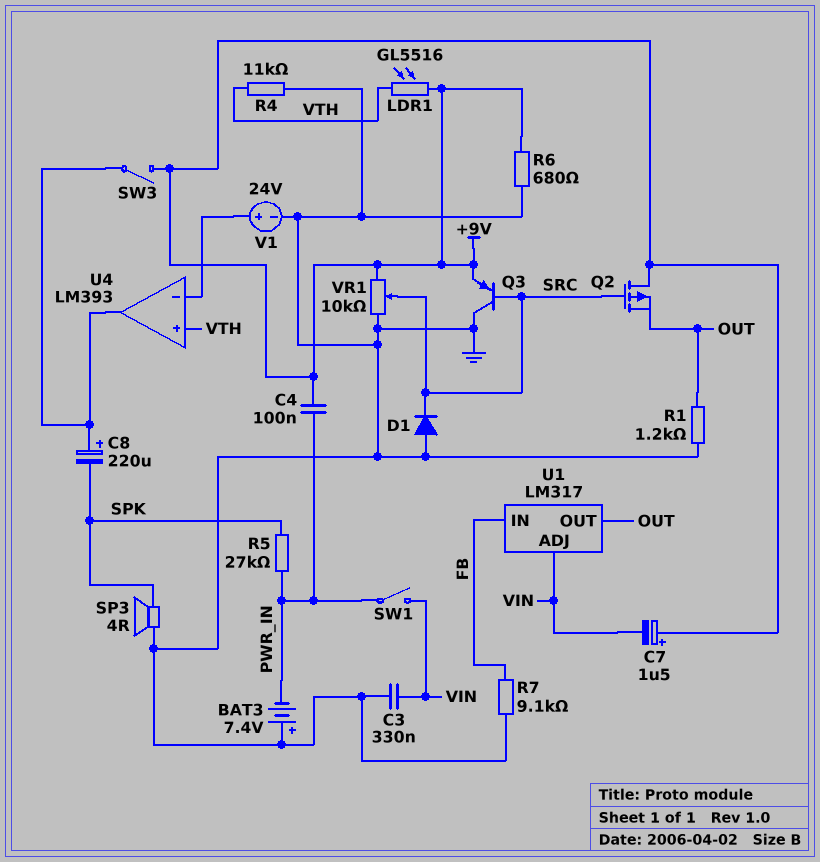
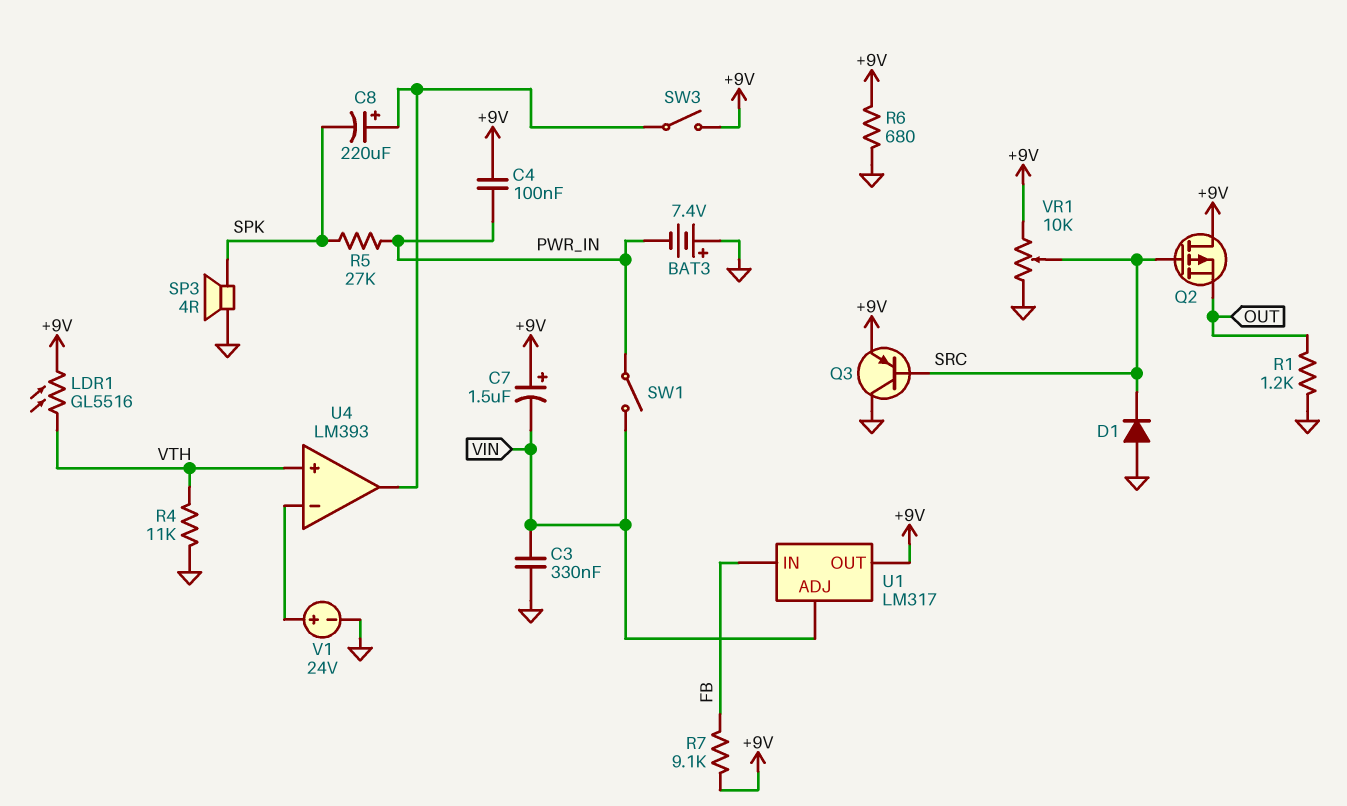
R7: 9.1k (FB, GND) -> 9.1k (+9V, FB)
U1 pin OUT: OUT -> +9V

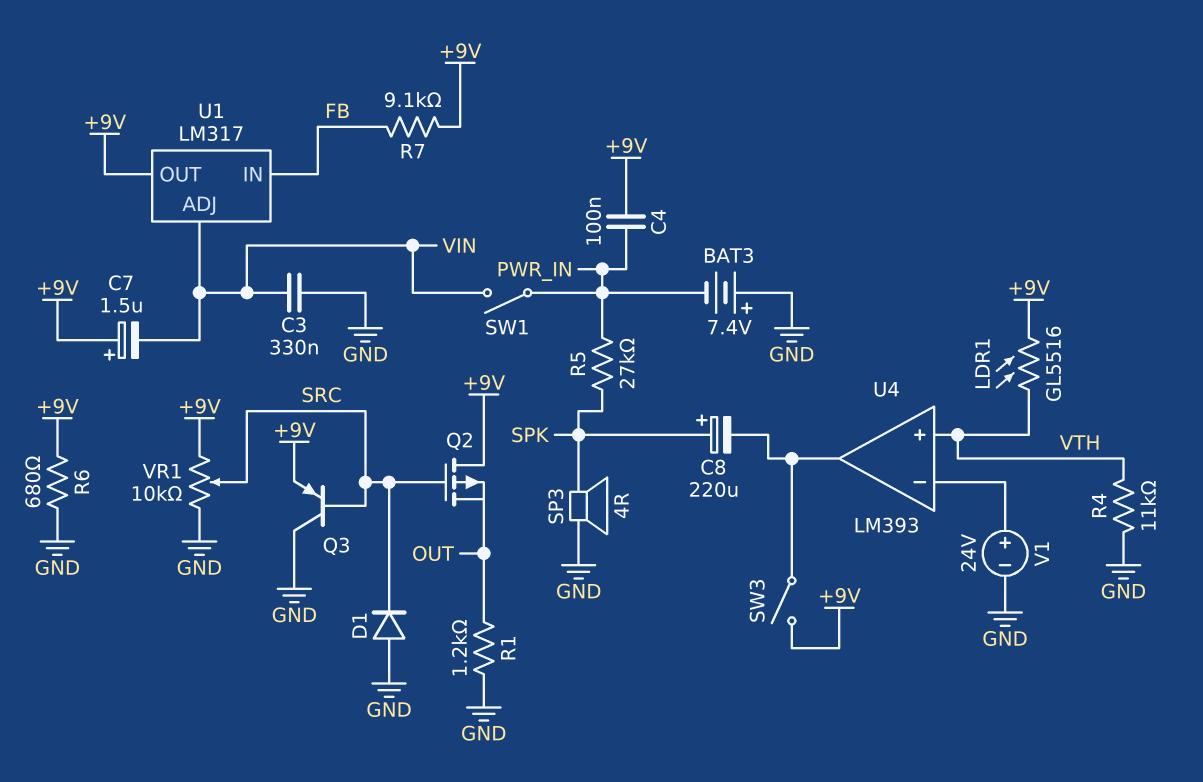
C8: 220uF (plus U4/out, minus SPK) -> 220uF (plus SPK, minus U4/out)

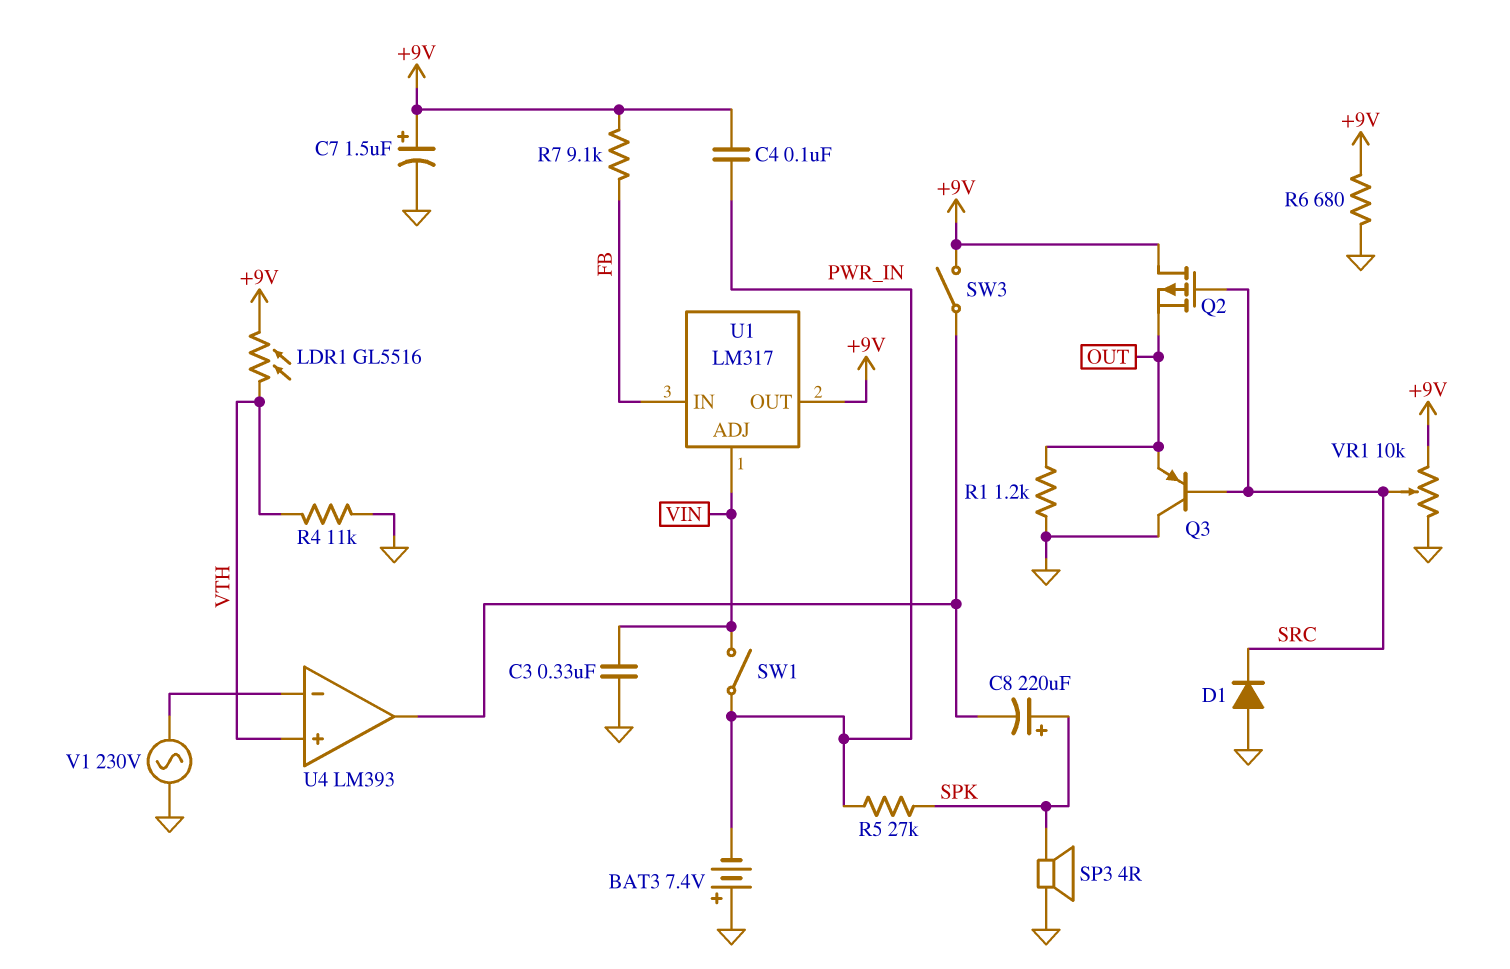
C7: 1.5uF (plus +9V, minus VIN) -> 1.5uF (plus +9V, minus GND)
Q3: PNP (B SRC, C GND, E +9V) -> PNP (B SRC, C GND, E OUT)
V1: 24V (plus U4/in-, minus GND) -> AC 230V (GND, U4/in-)

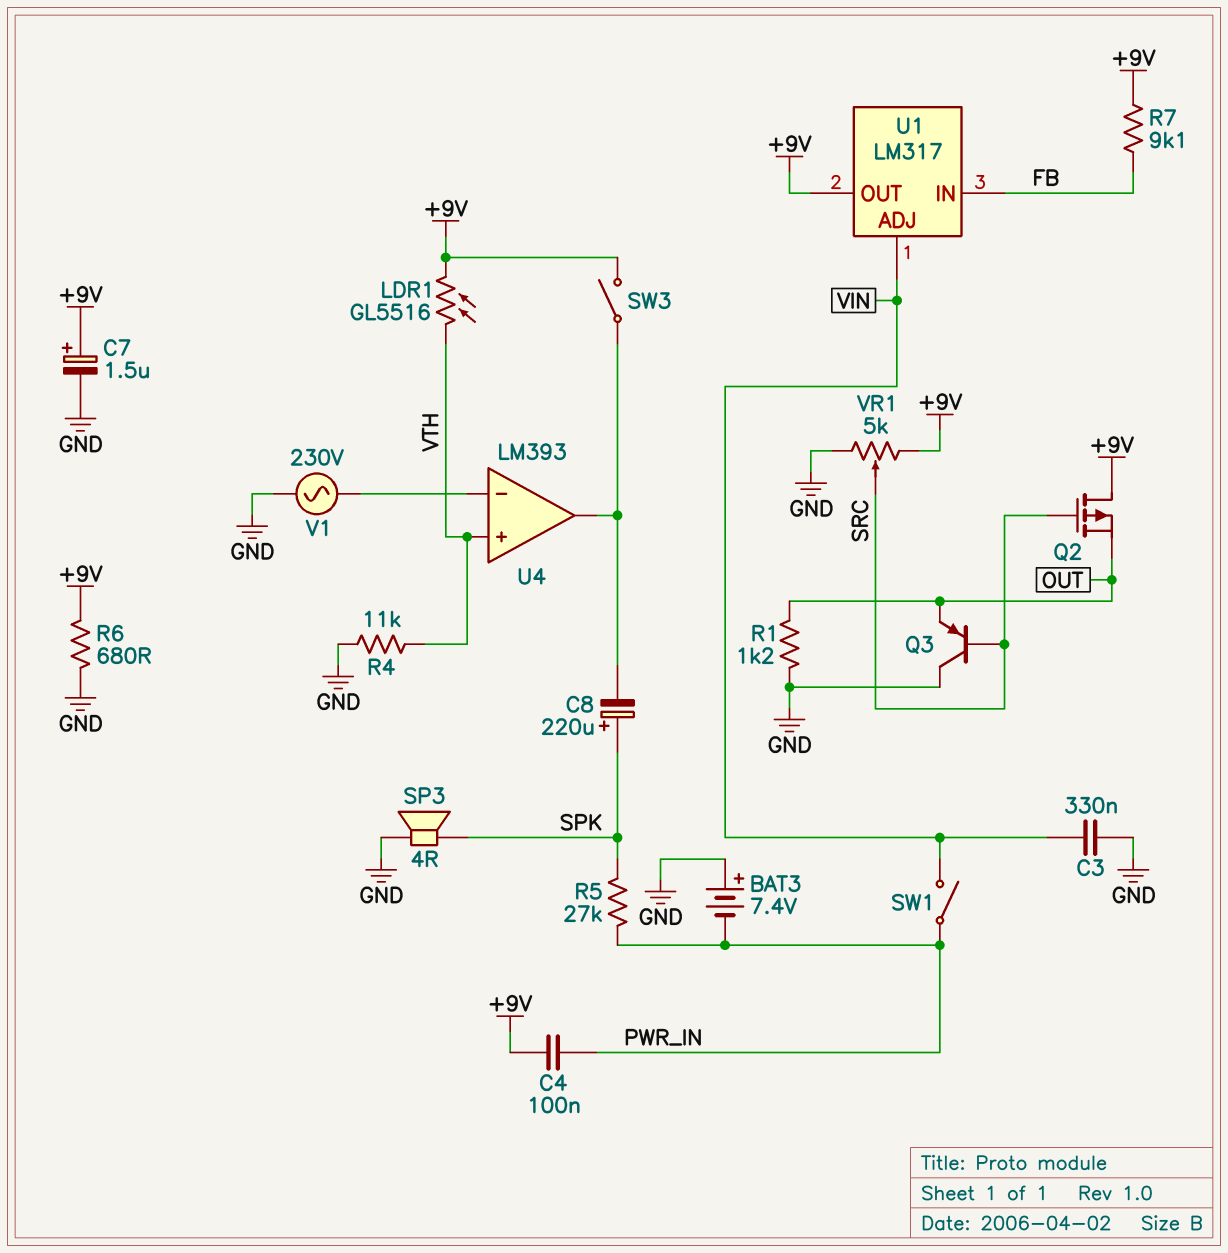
D1: diode (A GND, K SRC) -> none
VR1: 10k (+9V, GND, wiper SRC) -> 5k (+9V, GND, wiper SRC)

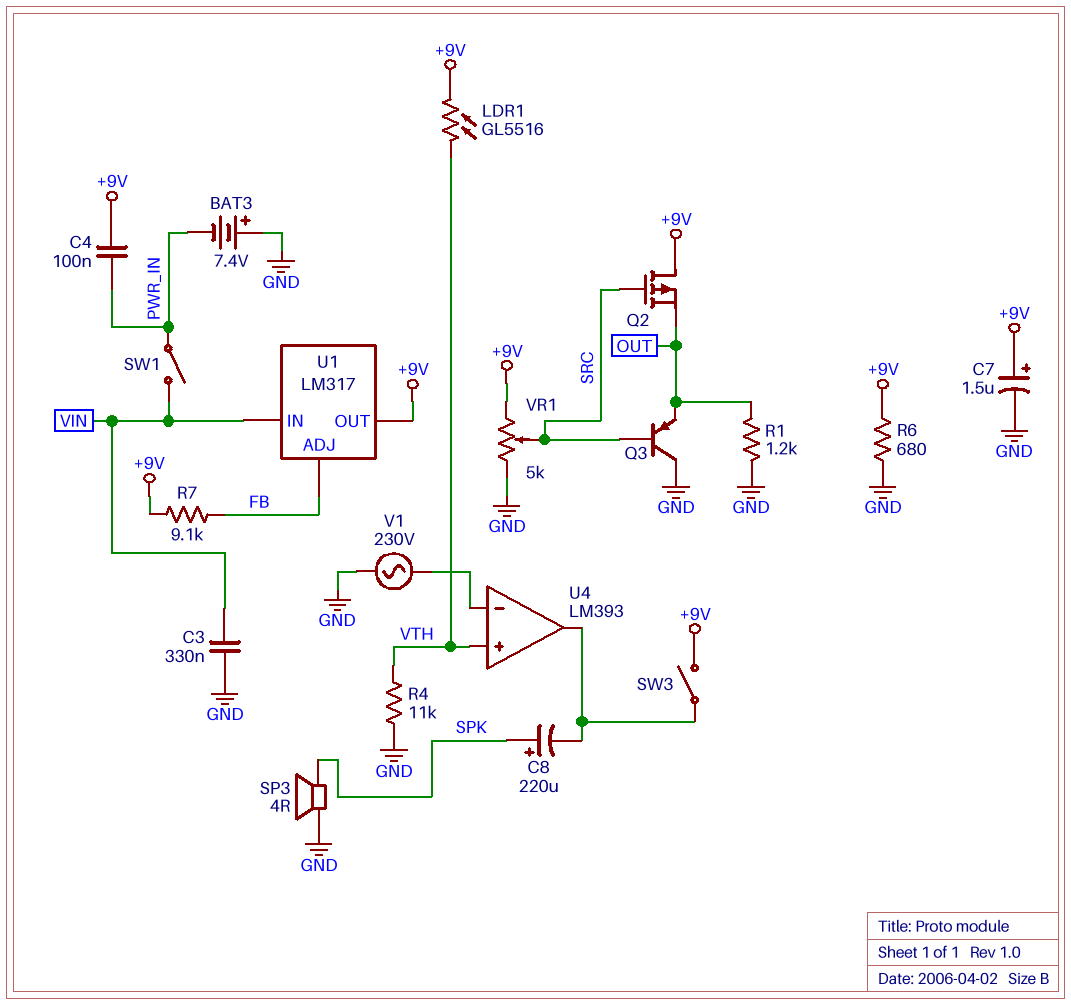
R5: 27k (PWR_IN, SPK) -> none
U1 pin ADJ: VIN -> FB
U1 pin IN: FB -> VIN

